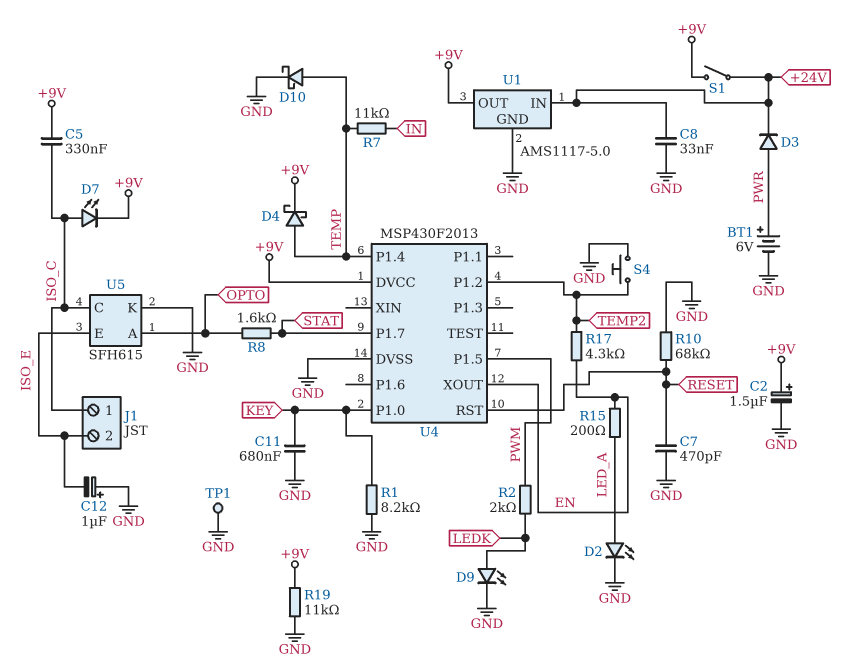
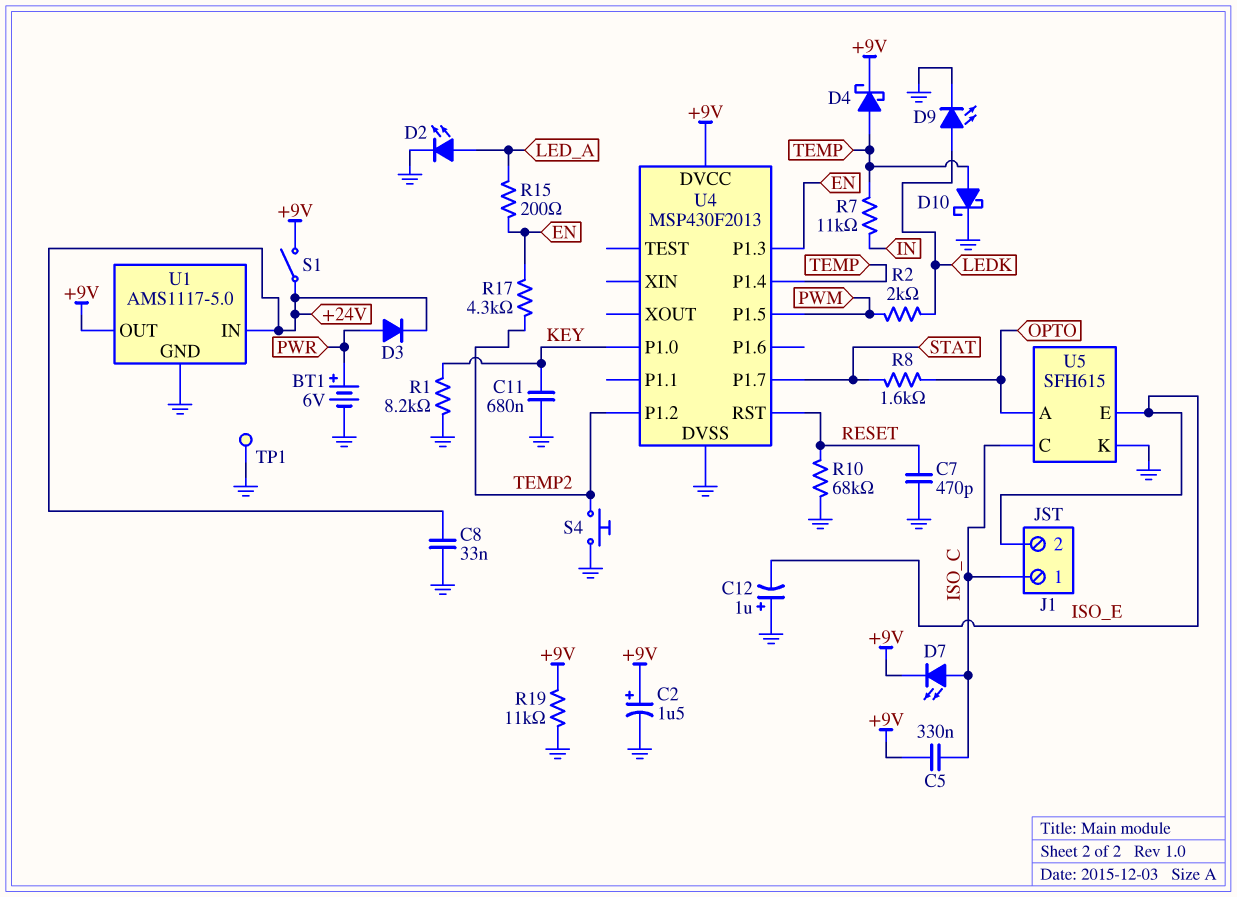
U4 pin P1.3: none -> EN
U4 pin XOUT: EN -> none

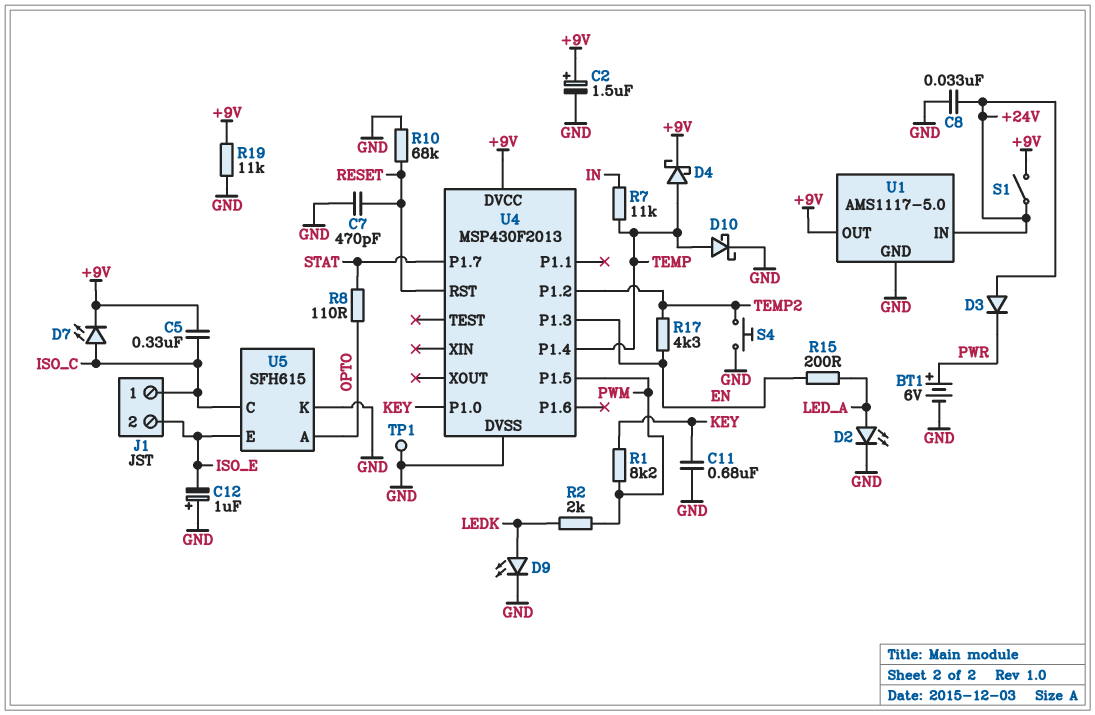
D3: diode (A PWR, K +24V) -> diode (A +24V, K PWR)
R1: 8.2k (GND, KEY) -> 8.2k (KEY, PWM)
R8: 1.6k (OPTO, STAT) -> 110 (OPTO, STAT)

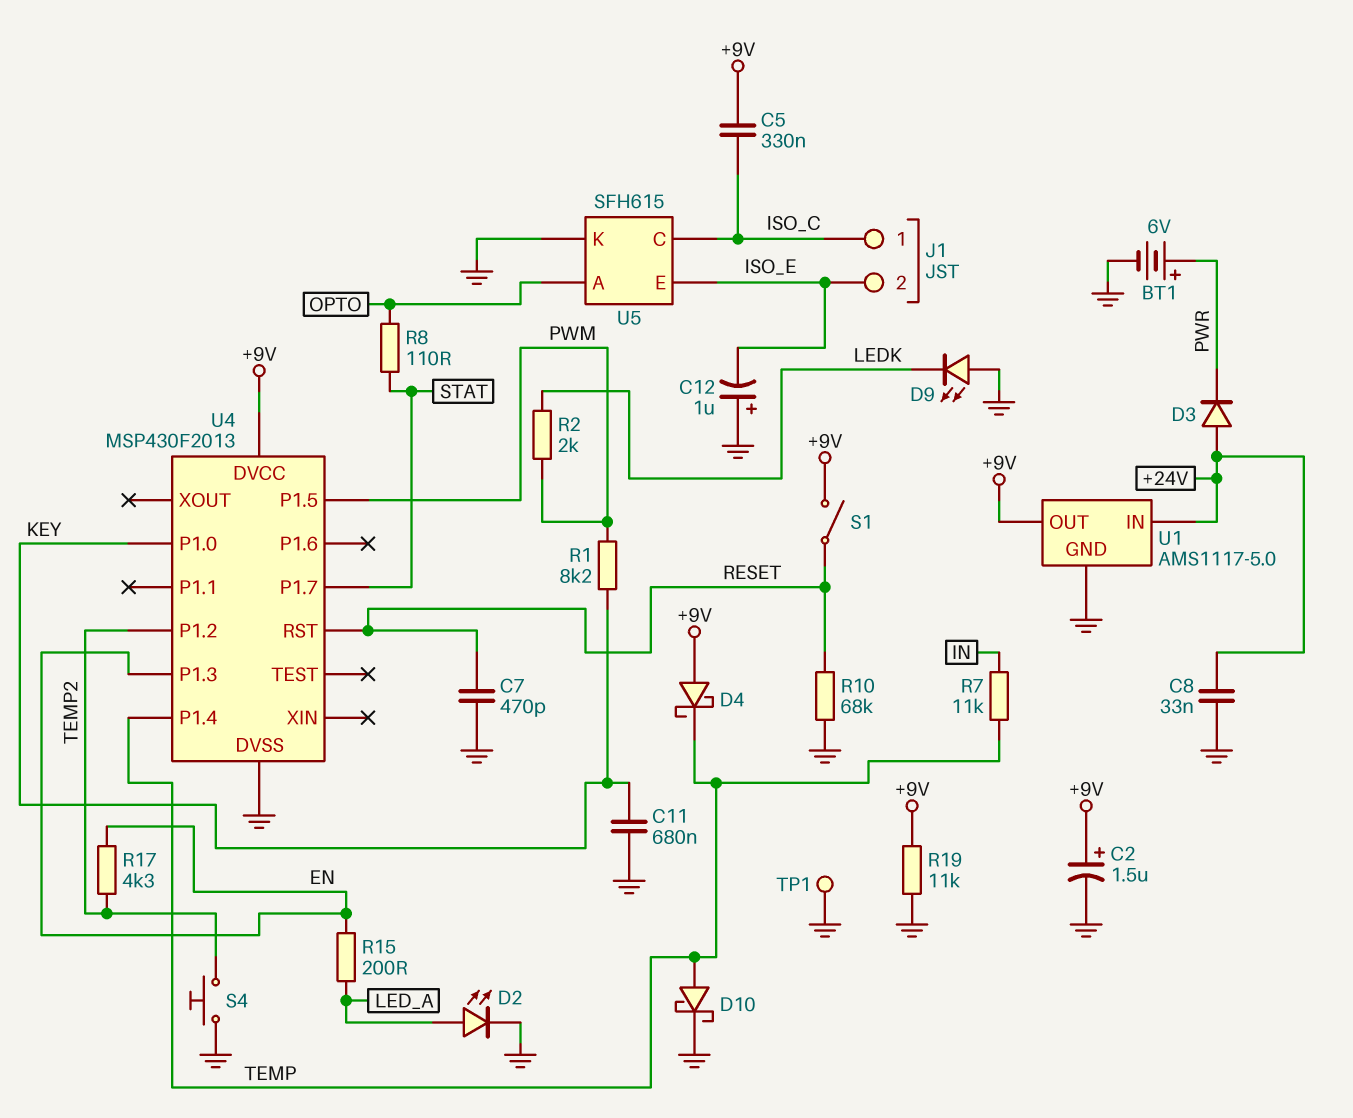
D4: schottky (A TEMP, K +9V) -> schottky (A +9V, K TEMP)
D7: LED (A ISO_C, K +9V) -> none
D9: LED (A LEDK, K GND) -> LED (A GND, K LEDK)
S1: switch (+9V, +24V) -> switch (+9V, RESET)

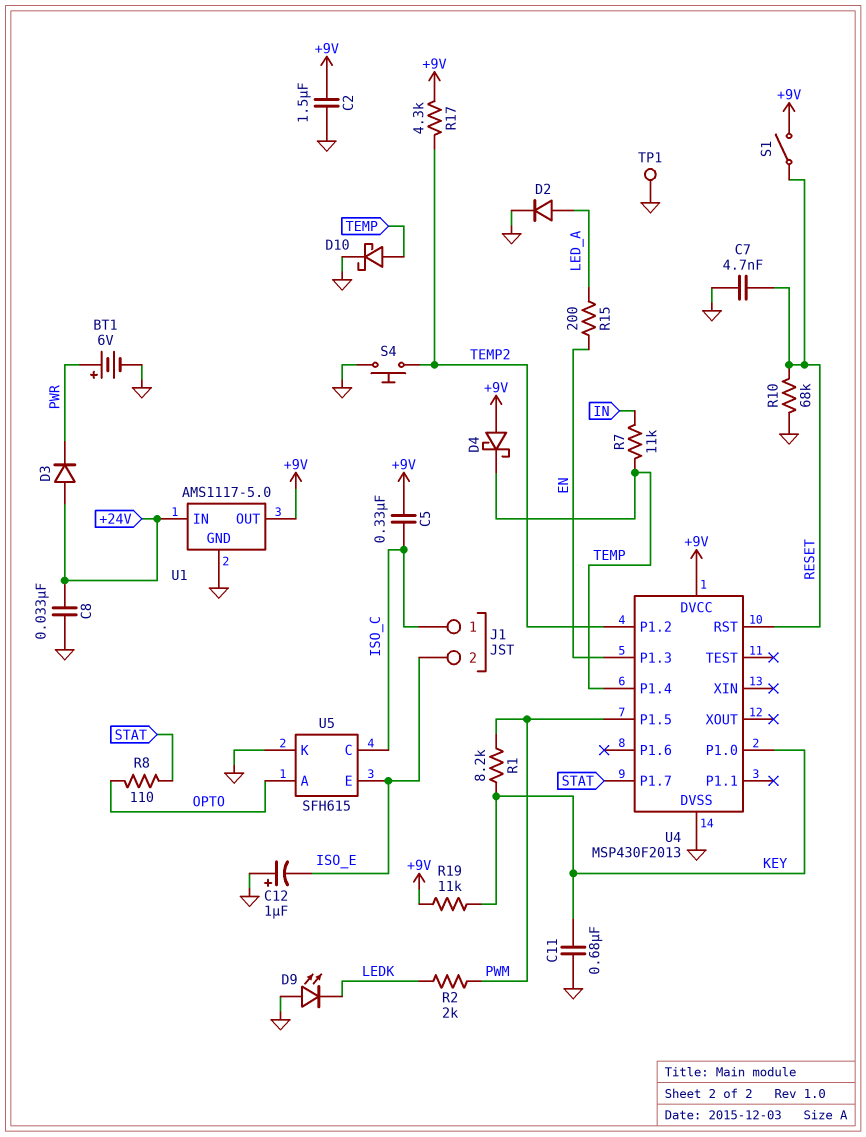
C2: 1.5uF (plus +9V, minus GND) -> 1.5uF (+9V, GND)
C7: 470pF (GND, RESET) -> 4.7nF (GND, RESET)
D2: LED (A LED_A, K GND) -> diode (A LED_A, K GND)
R17: 4.3k (EN, TEMP2) -> 4.3k (+9V, TEMP2)
R19: 11k (+9V, GND) -> 11k (+9V, KEY)

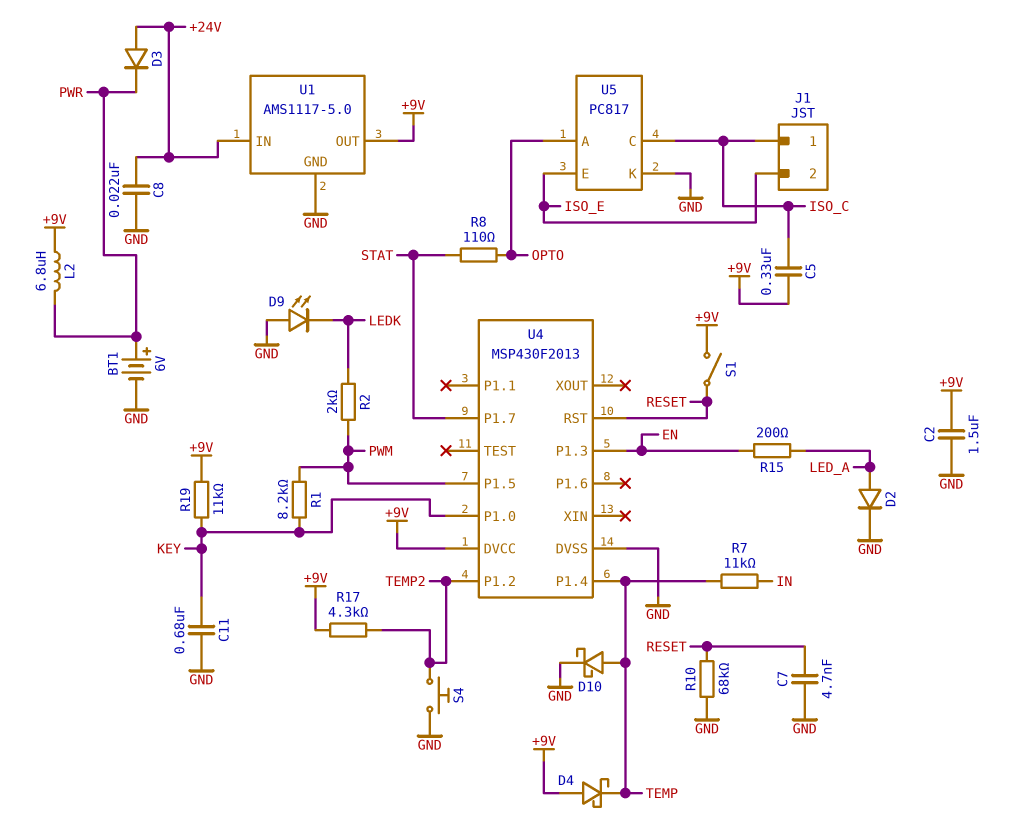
C8: 33nF (+24V, GND) -> 22nF (+24V, GND)
C12: 1uF (plus GND, minus ISO_E) -> none
L2: none -> 6.8uH (+9V, PWR)
TP1: test point (GND) -> none
U5: SFH615 -> PC817

